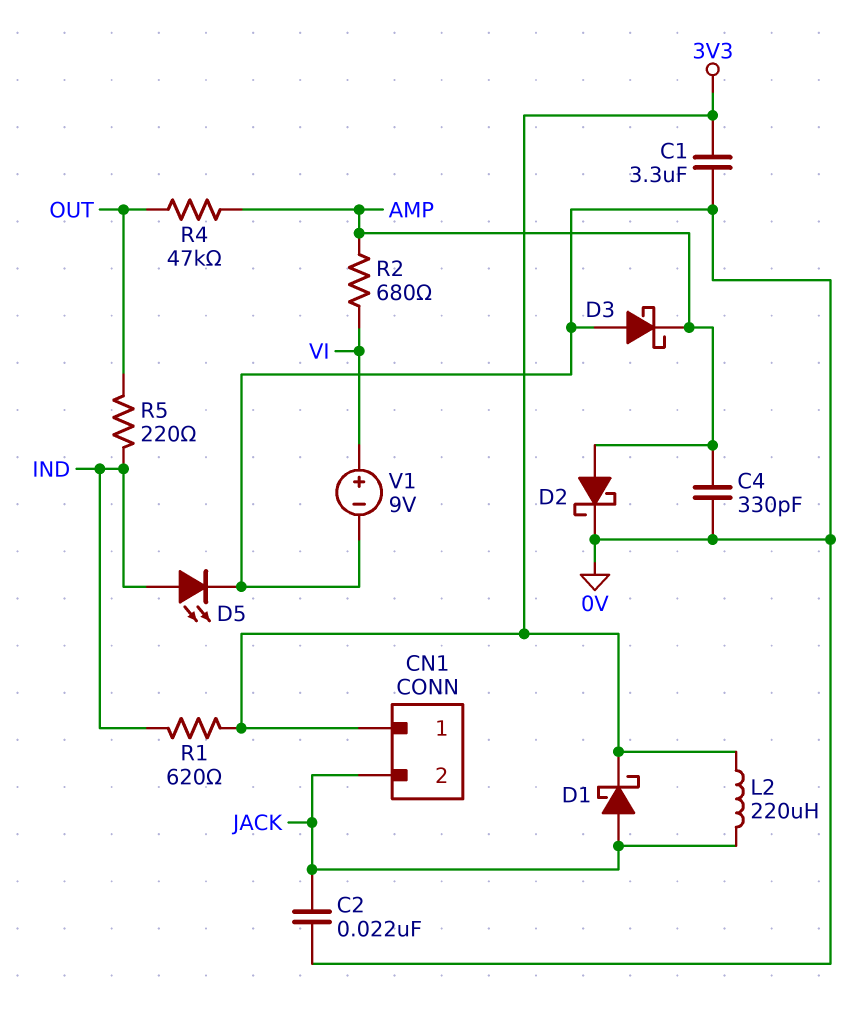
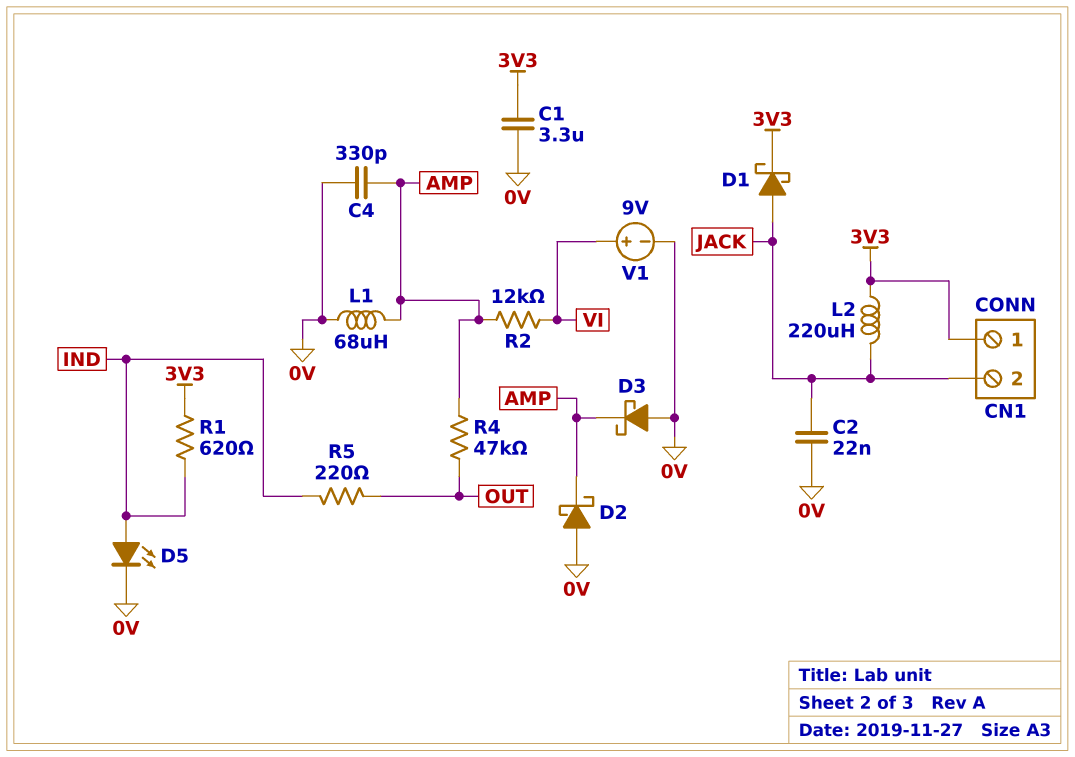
D2: schottky (A AMP, K 0V) -> schottky (A 0V, K AMP)
L1: none -> 68uH (0V, AMP)
R2: 680 (AMP, VI) -> 12k (AMP, VI)

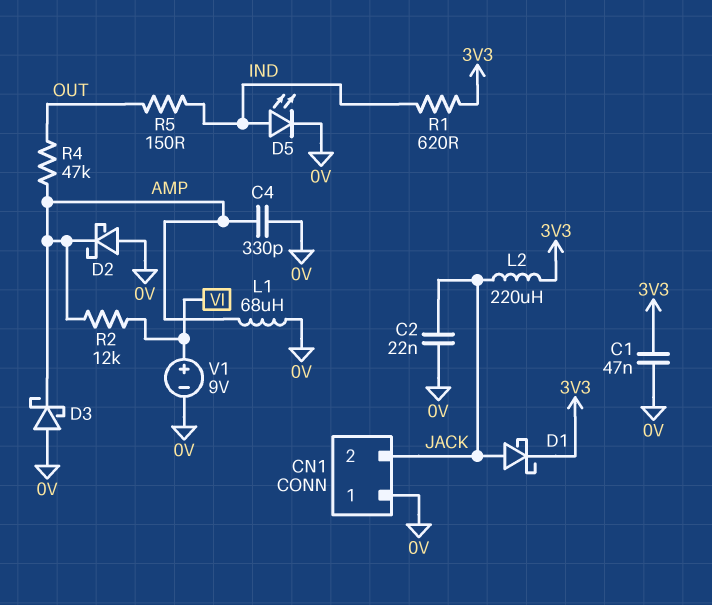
C1: 3.3uF (0V, 3V3) -> 47nF (0V, 3V3)
CN1 pin 1: 3V3 -> 0V
R5: 220 (IND, OUT) -> 150 (IND, OUT)

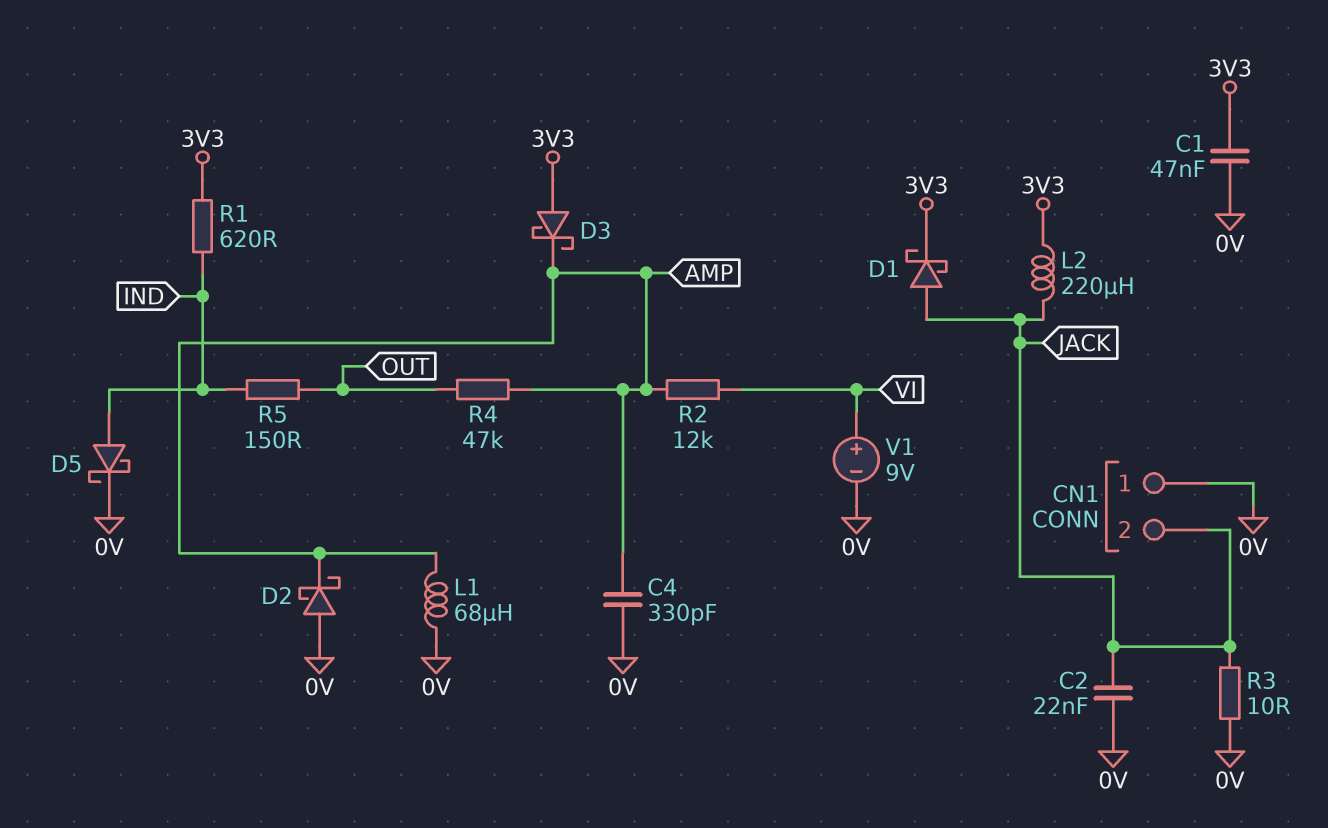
D3: schottky (A 0V, K AMP) -> schottky (A 3V3, K AMP)
D5: LED (A IND, K 0V) -> schottky (A IND, K 0V)
R3: none -> 10 (0V, JACK)

